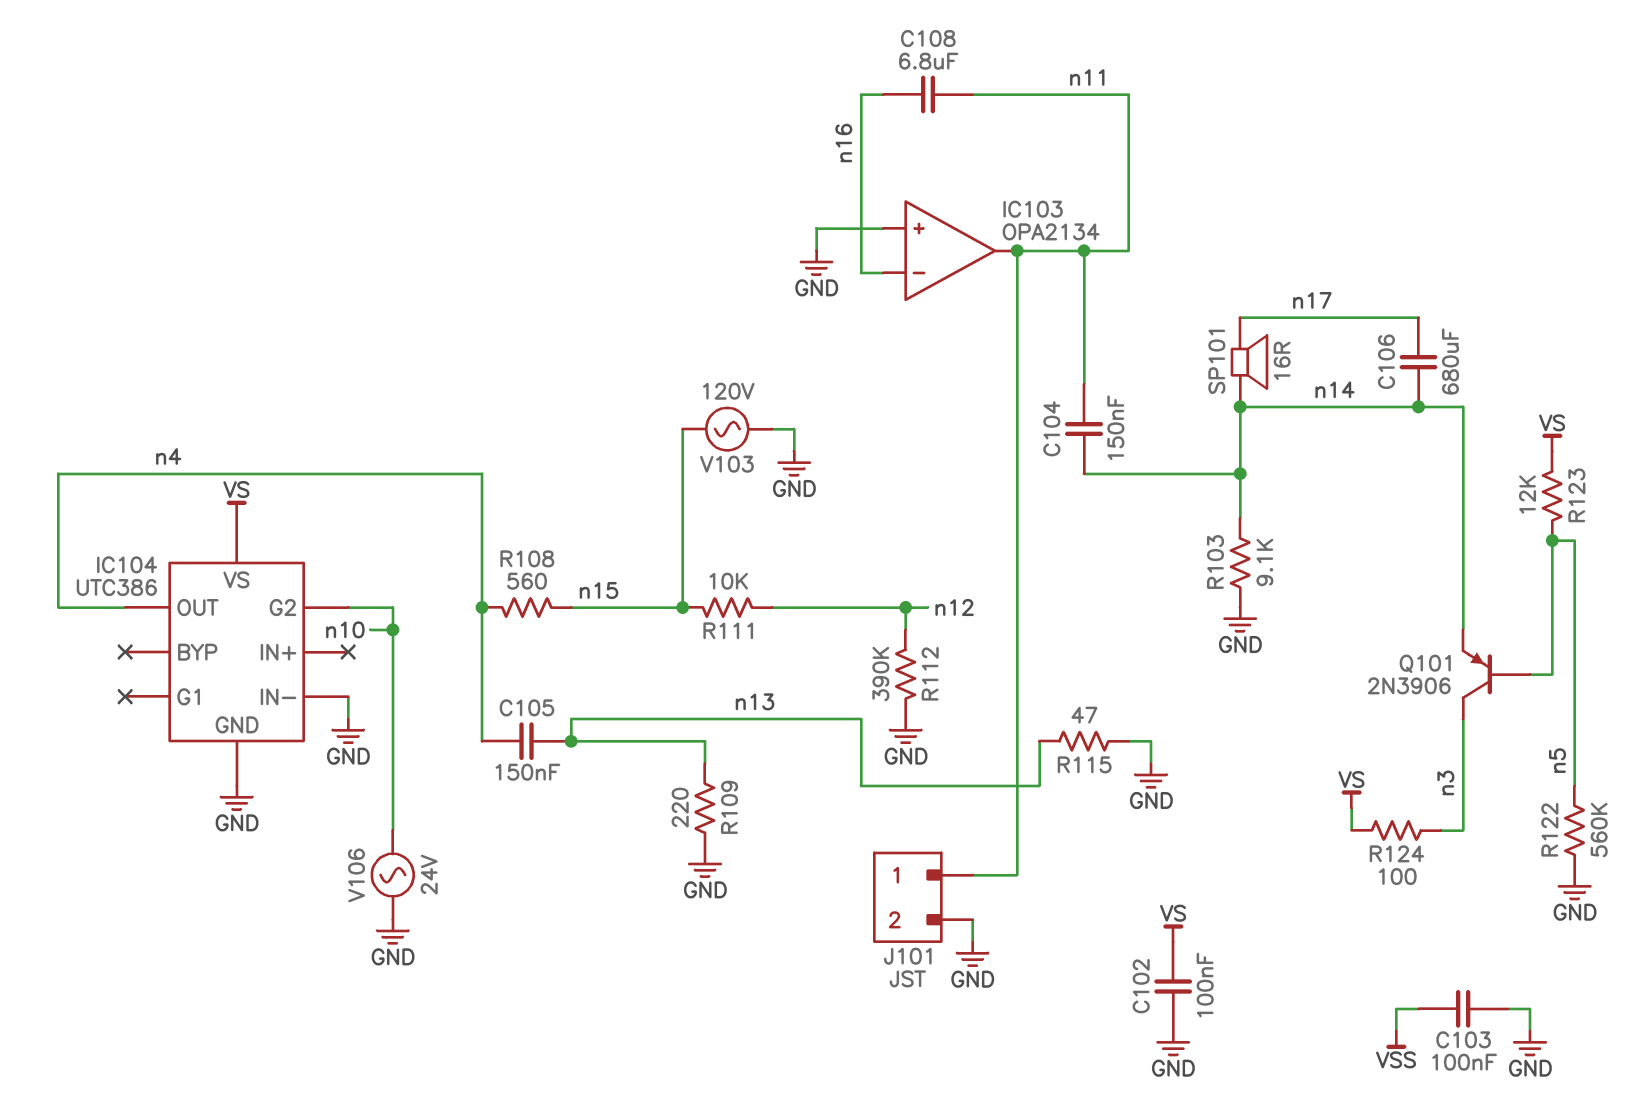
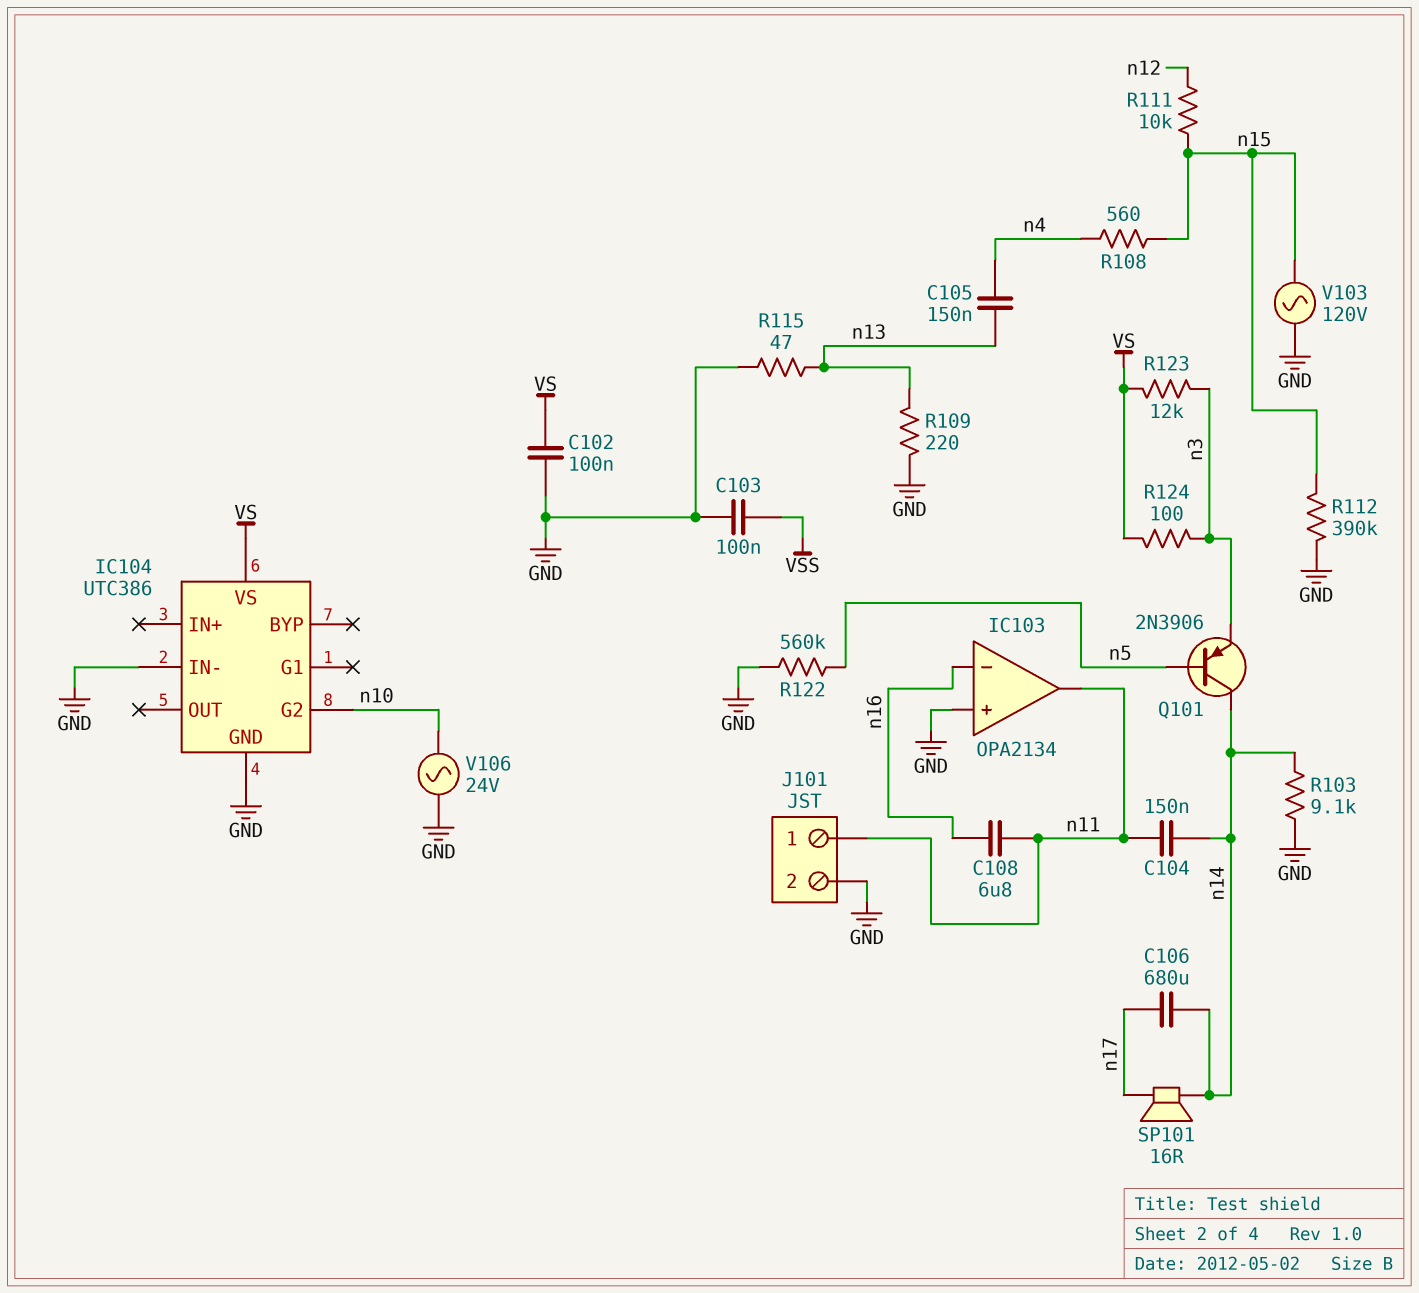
IC104 pin OUT: n4 -> none
Q101: PNP 2N3906 (B n5, C n3, E n14) -> PNP 2N3906 (B n5, C n14, E n3)
R112: 390k (GND, n12) -> 390k (GND, n15)
R123: 12k (VS, n5) -> 12k (VS, n3)

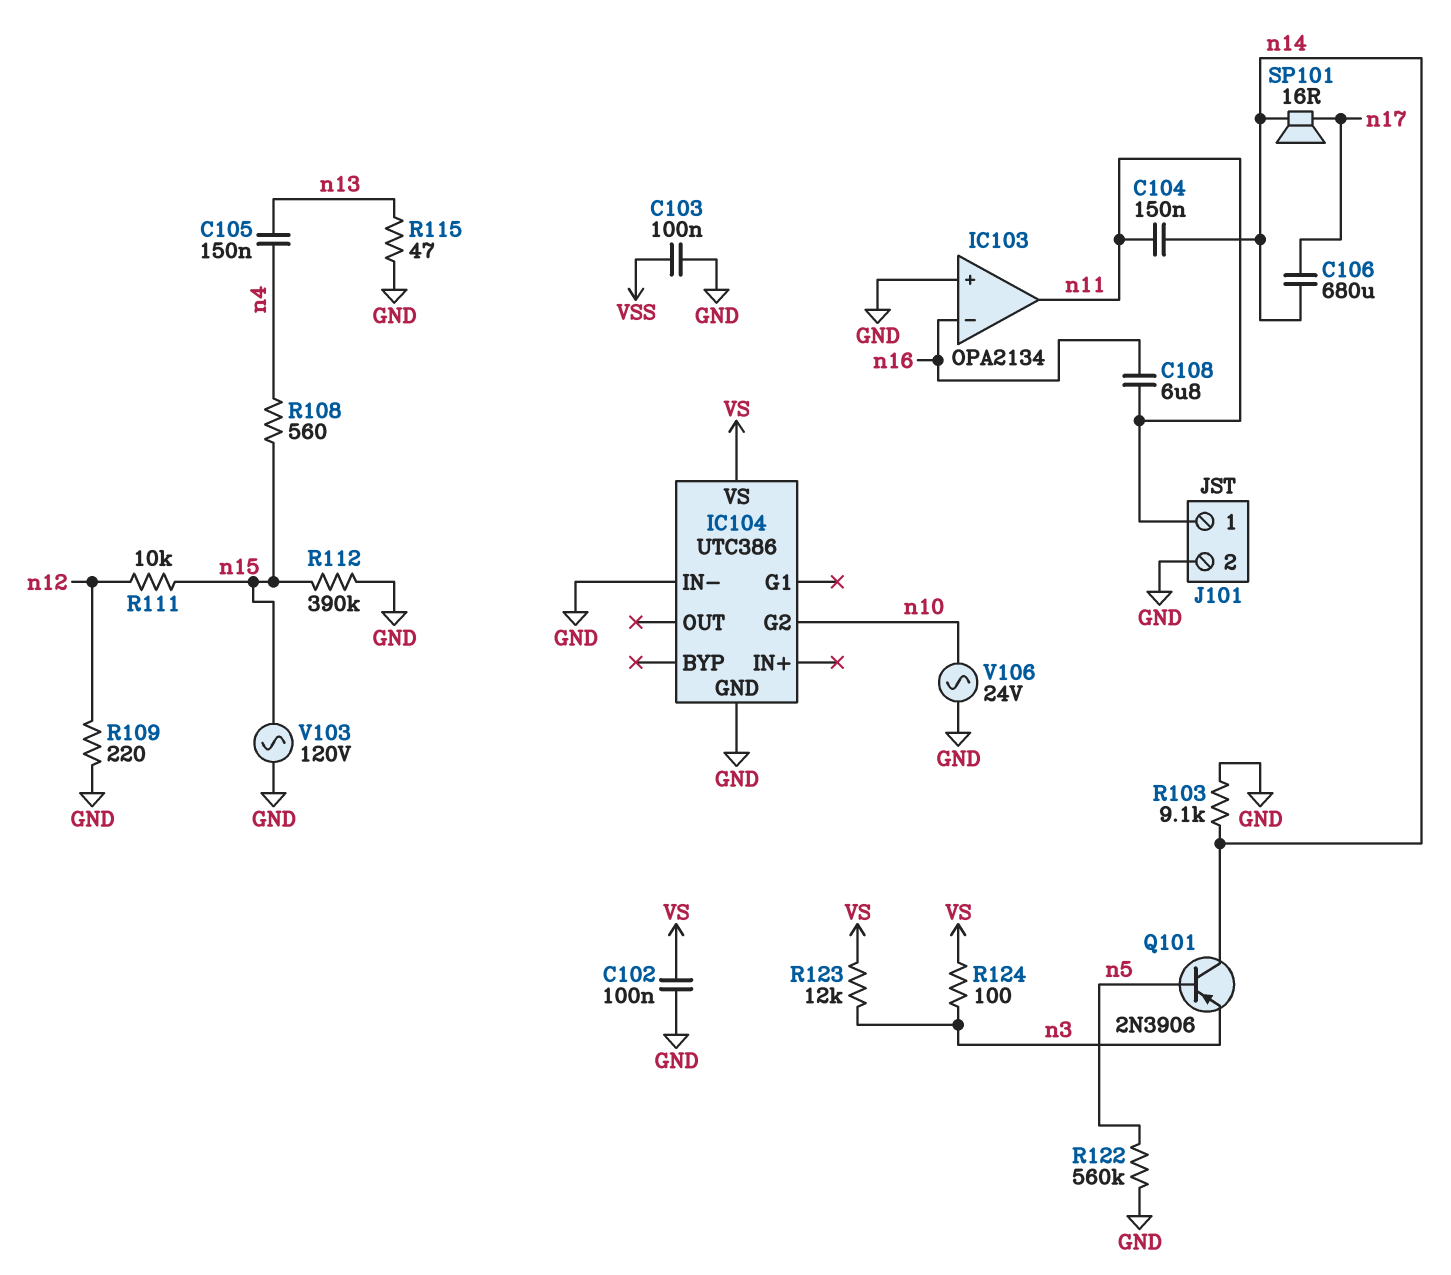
R109: 220 (GND, n13) -> 220 (GND, n12)

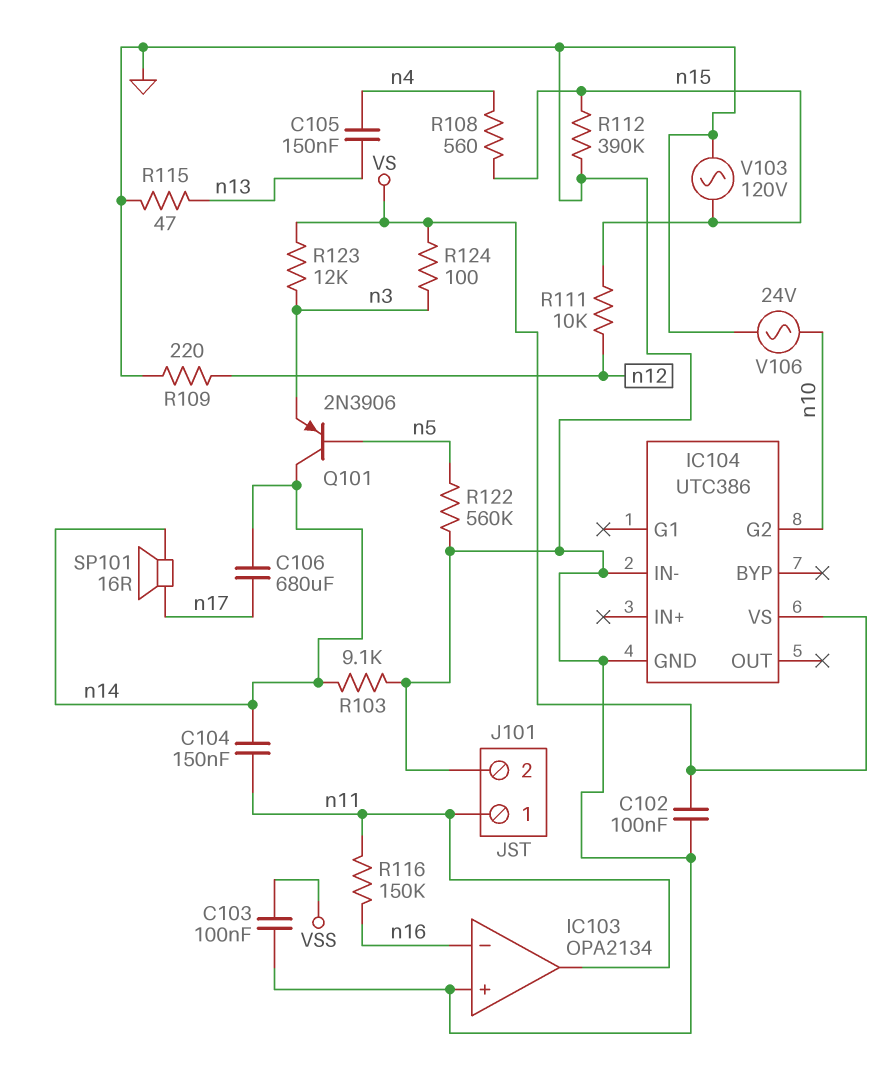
C108: 6.8uF (n11, n16) -> none
R116: none -> 150k (n11, n16)

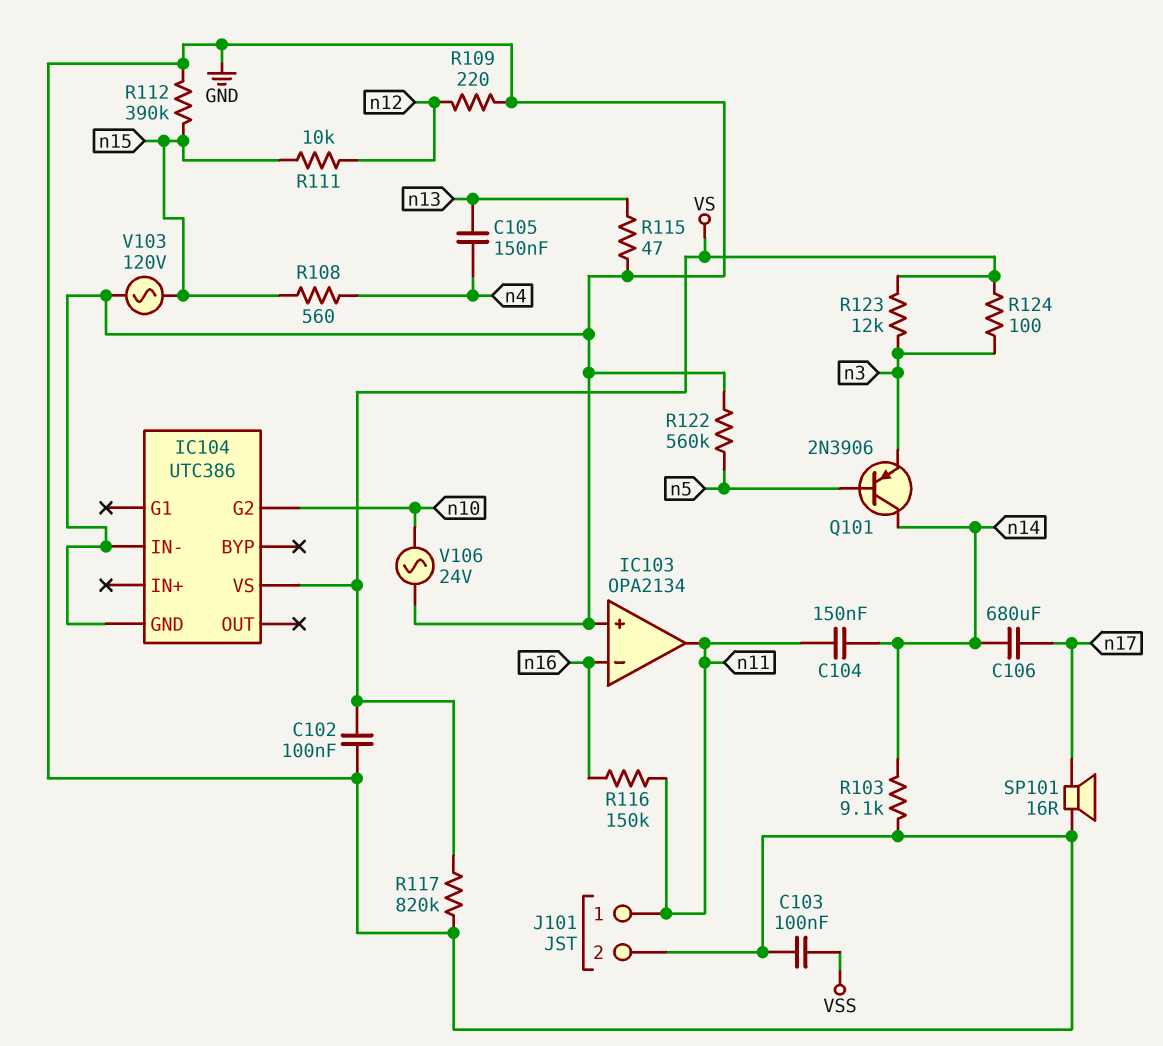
R117: none -> 820k (GND, VS)
SP101: speaker 16R (n14, n17) -> speaker 16R (GND, n17)

